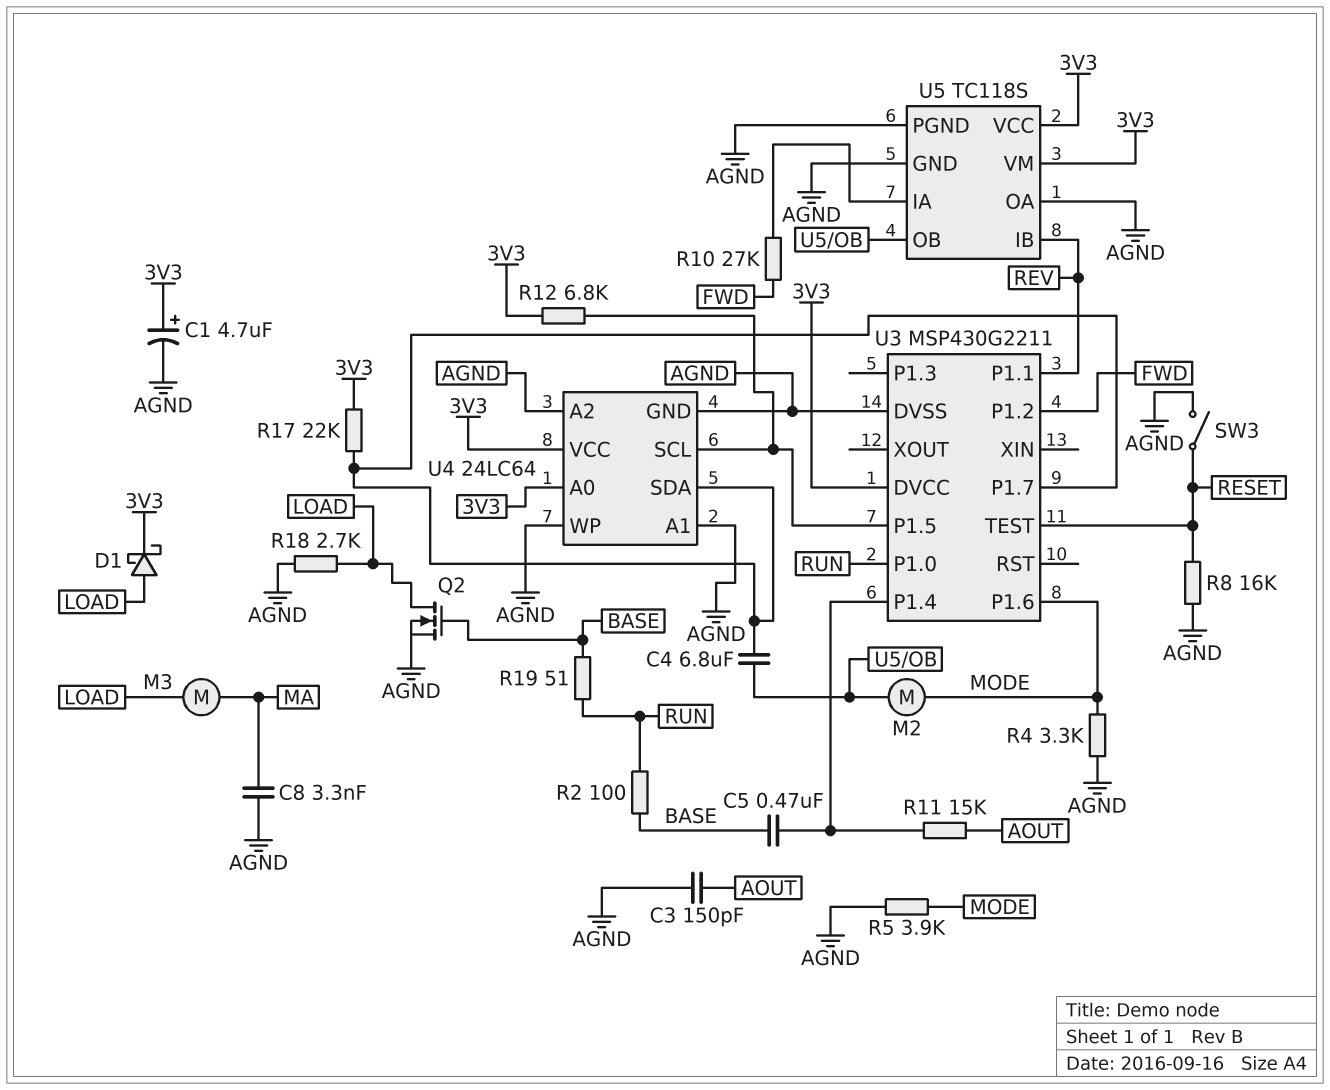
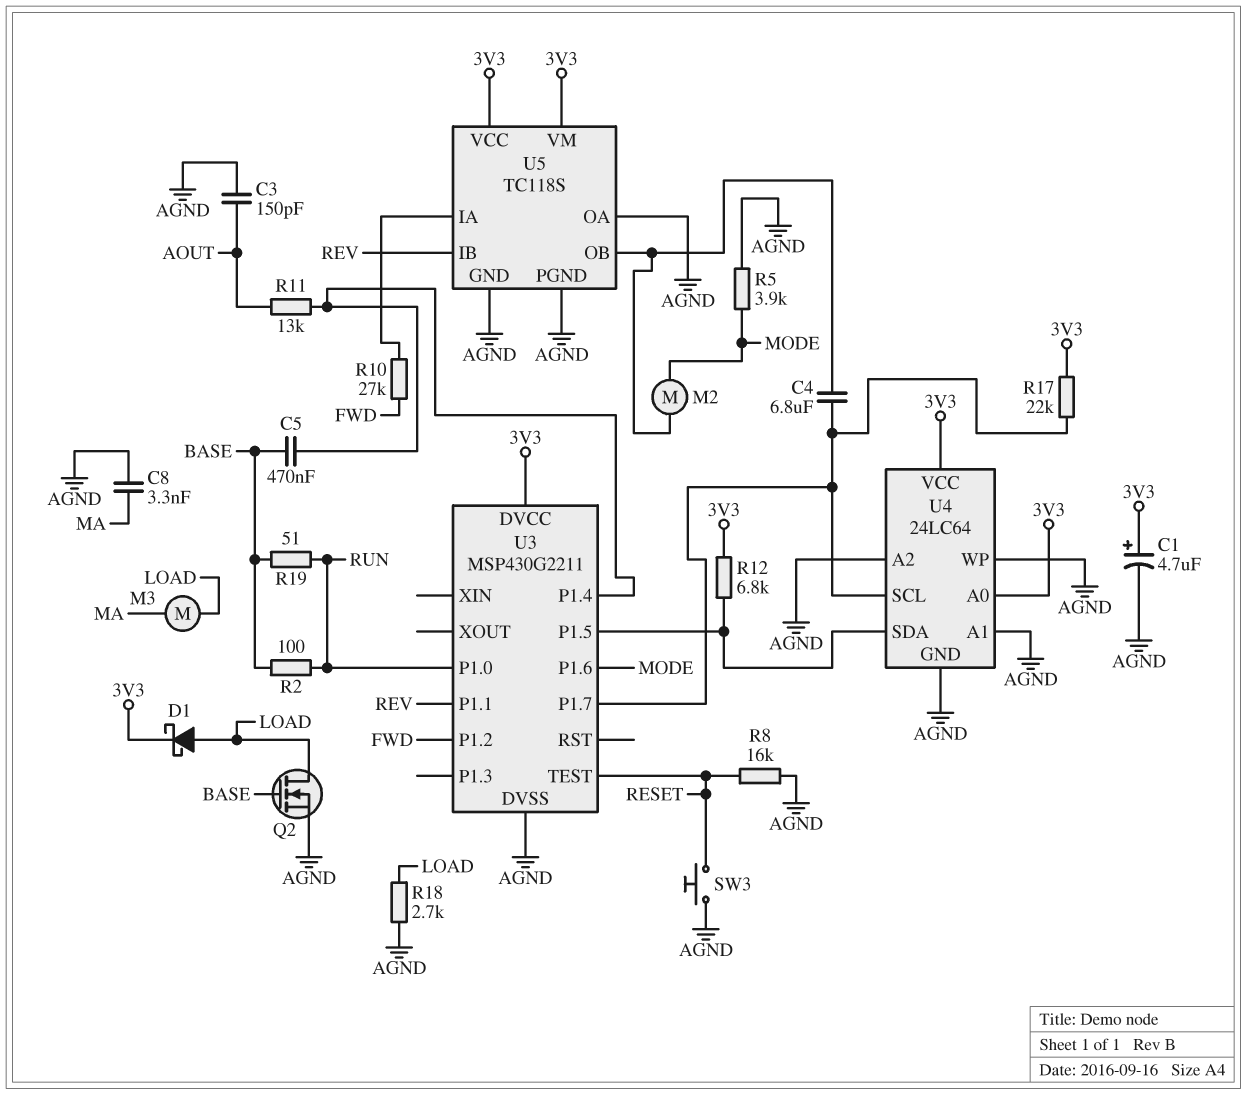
R4: 3.3k (AGND, MODE) -> none
R11: 15k (AOUT, U3/P1.4) -> 13k (AOUT, U3/P1.4)
SW3: switch (AGND, RESET) -> button (AGND, RESET)
U4 pin SCL: U3/P1.5 -> U3/P1.7
U4 pin SDA: U3/P1.7 -> U3/P1.5

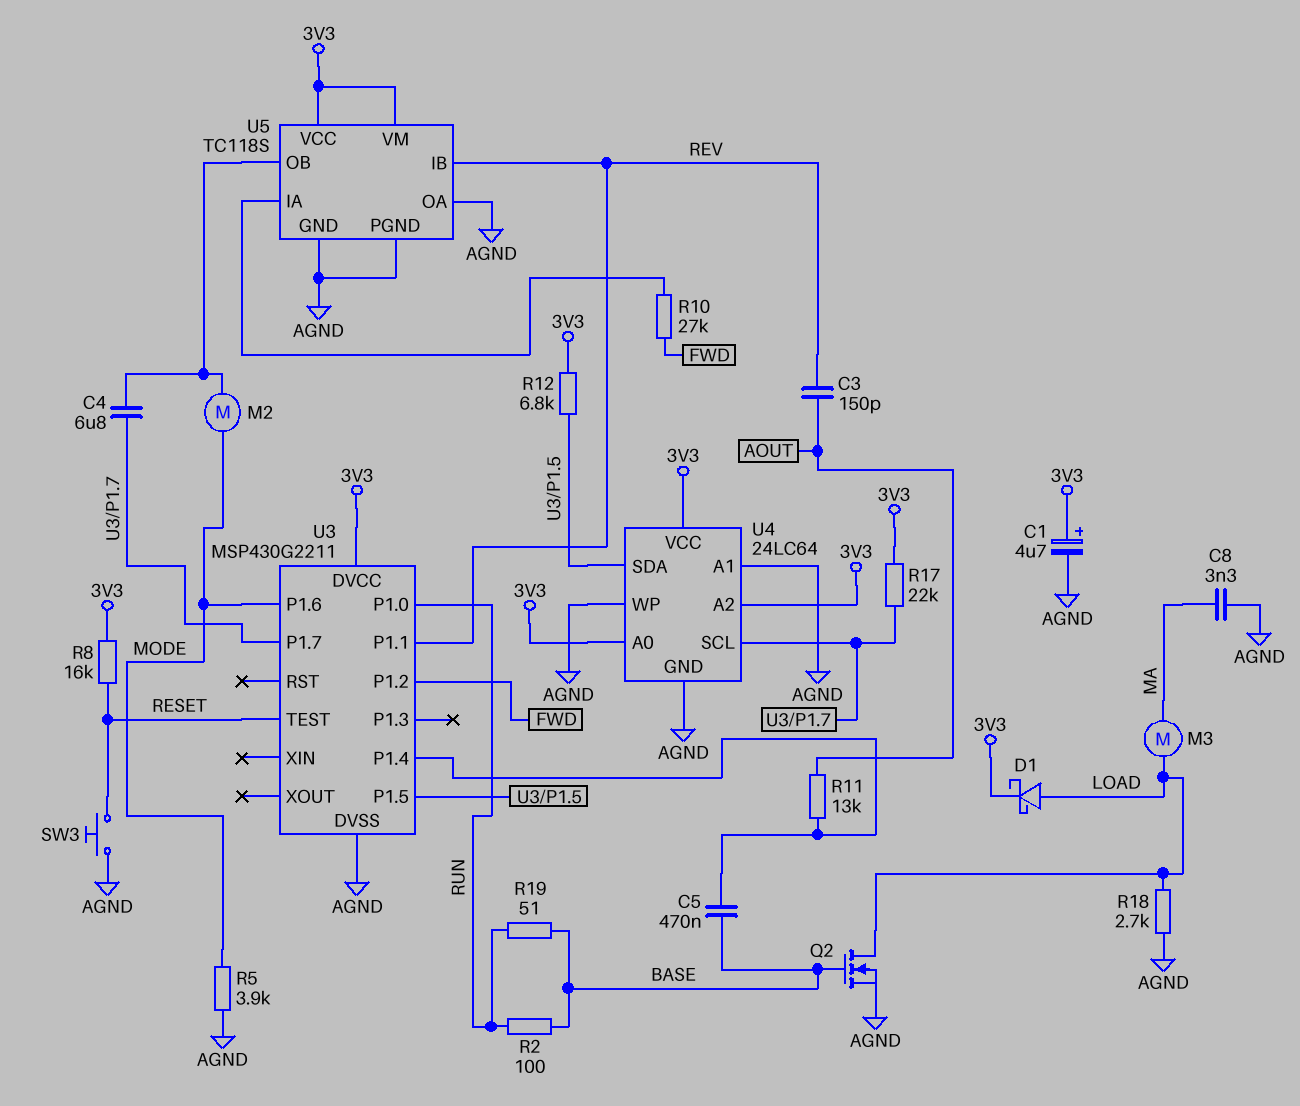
C3: 150pF (AGND, AOUT) -> 150pF (AOUT, REV)
R8: 16k (AGND, RESET) -> 16k (3V3, RESET)
U4 pin A2: AGND -> 3V3

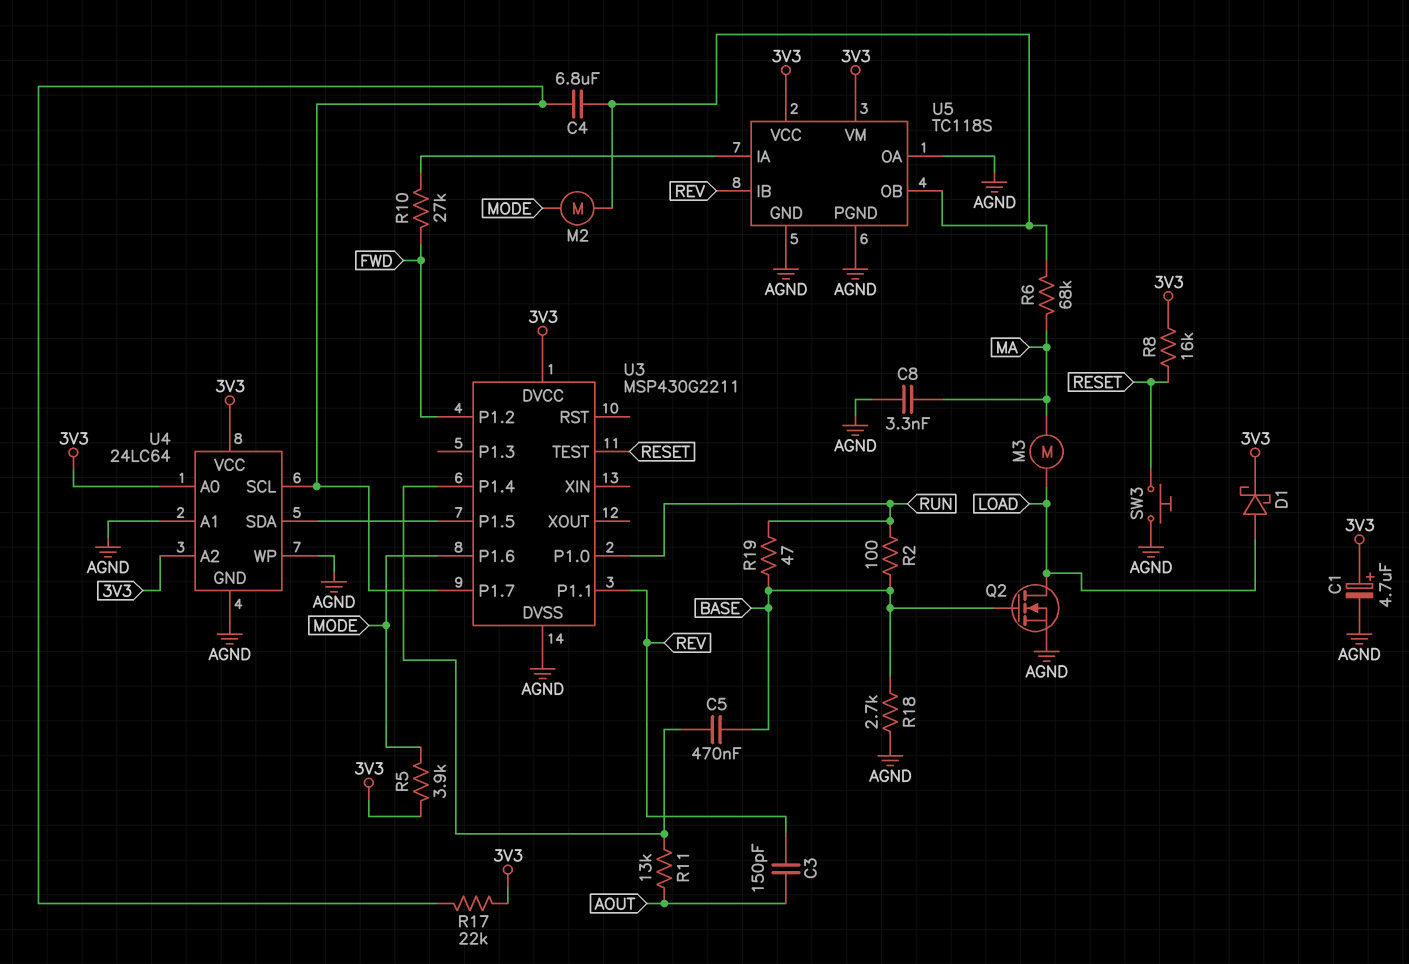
R5: 3.9k (AGND, MODE) -> 3.9k (3V3, MODE)
R6: none -> 68k (MA, U5/OB)
R12: 6.8k (3V3, U3/P1.5) -> none
R18: 2.7k (AGND, LOAD) -> 2.7k (AGND, BASE)
R19: 51 (BASE, RUN) -> 47 (BASE, RUN)

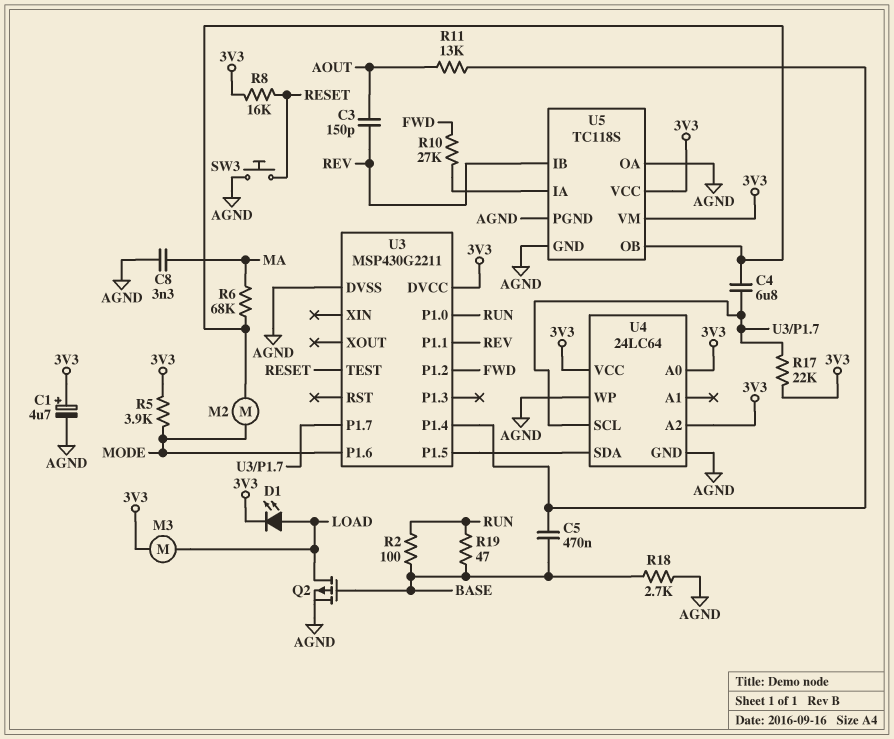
D1: schottky (A LOAD, K 3V3) -> LED (A LOAD, K 3V3)
M3: motor (LOAD, MA) -> motor (3V3, LOAD)
Q2: NMOS (G BASE, D LOAD, S AGND) -> PMOS (G BASE, D LOAD, S AGND)
U4 pin A1: AGND -> none

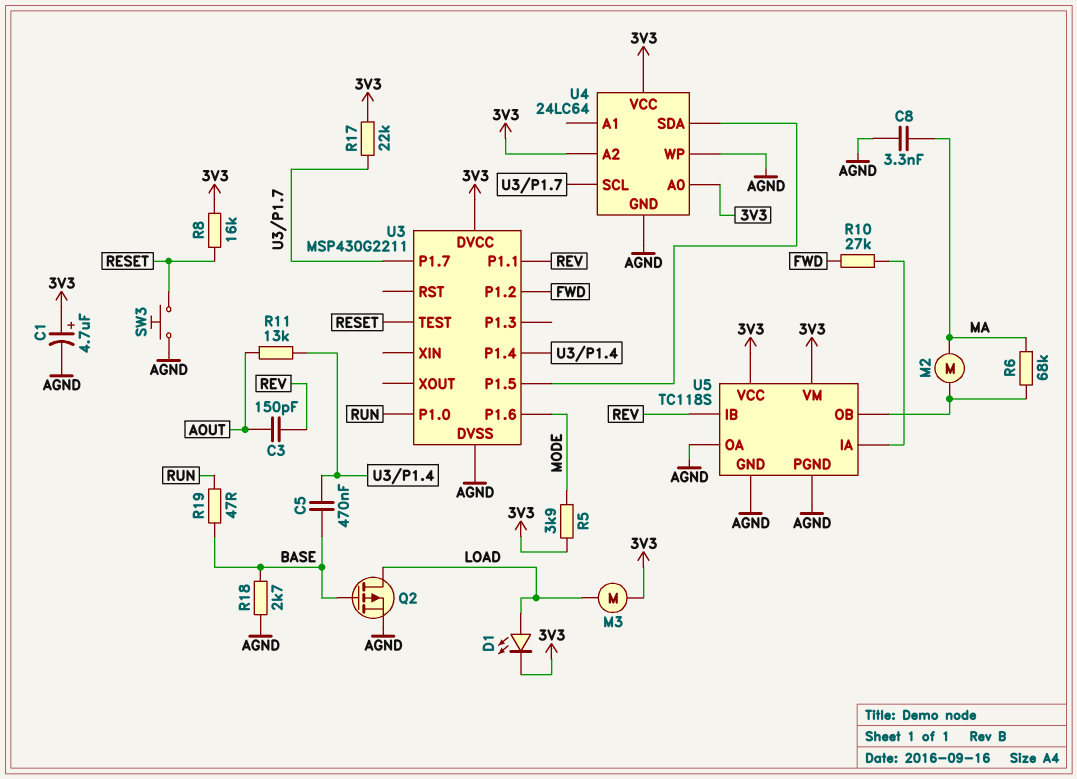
C4: 6.8uF (U3/P1.7, U5/OB) -> none
M2: motor (MODE, U5/OB) -> motor (MA, U5/OB)
R2: 100 (BASE, RUN) -> none

